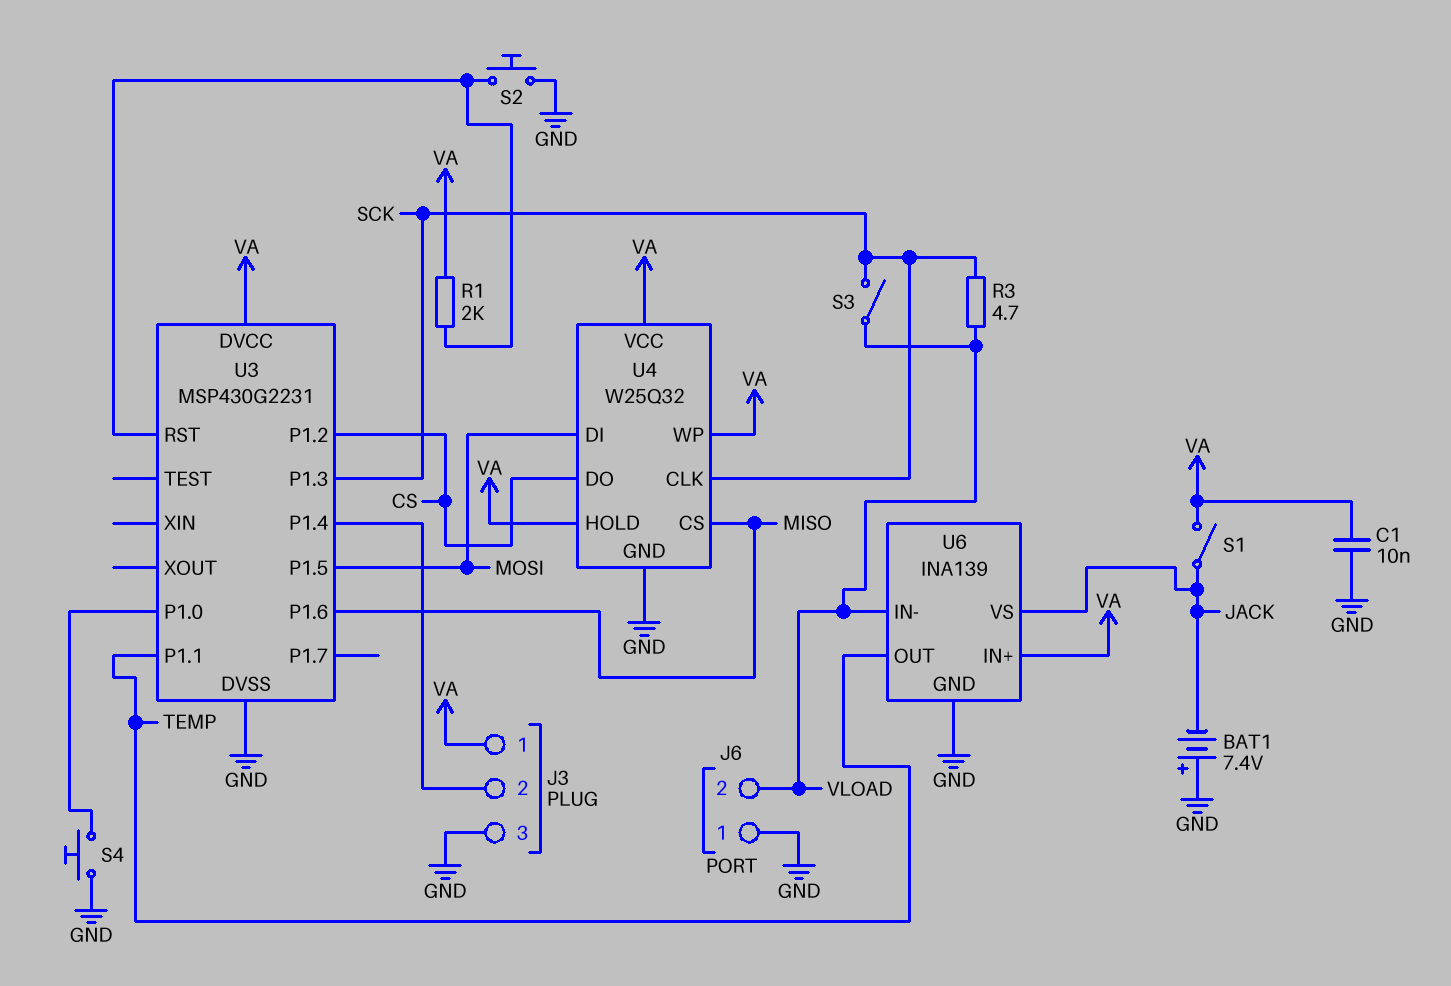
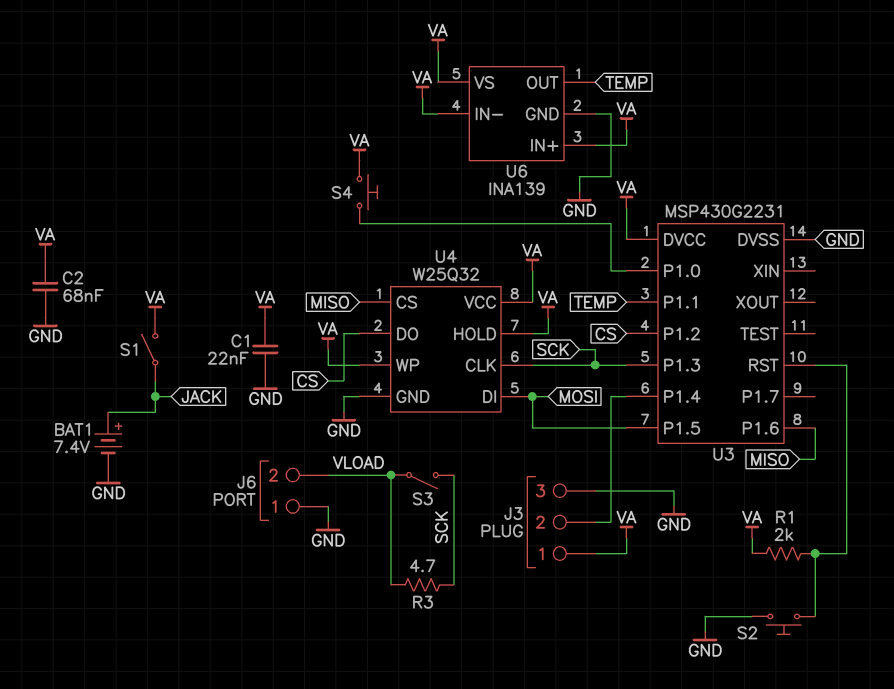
BAT1: 7.4V (plus GND, minus JACK) -> 7.4V (plus JACK, minus GND)
C1: 10nF (GND, VA) -> 22nF (GND, VA)
C2: none -> 68nF (GND, VA)
S4: button (GND, U3/P1.0) -> button (U3/P1.0, VA)
U6 pin IN-: VLOAD -> VA
U6 pin VS: JACK -> VA

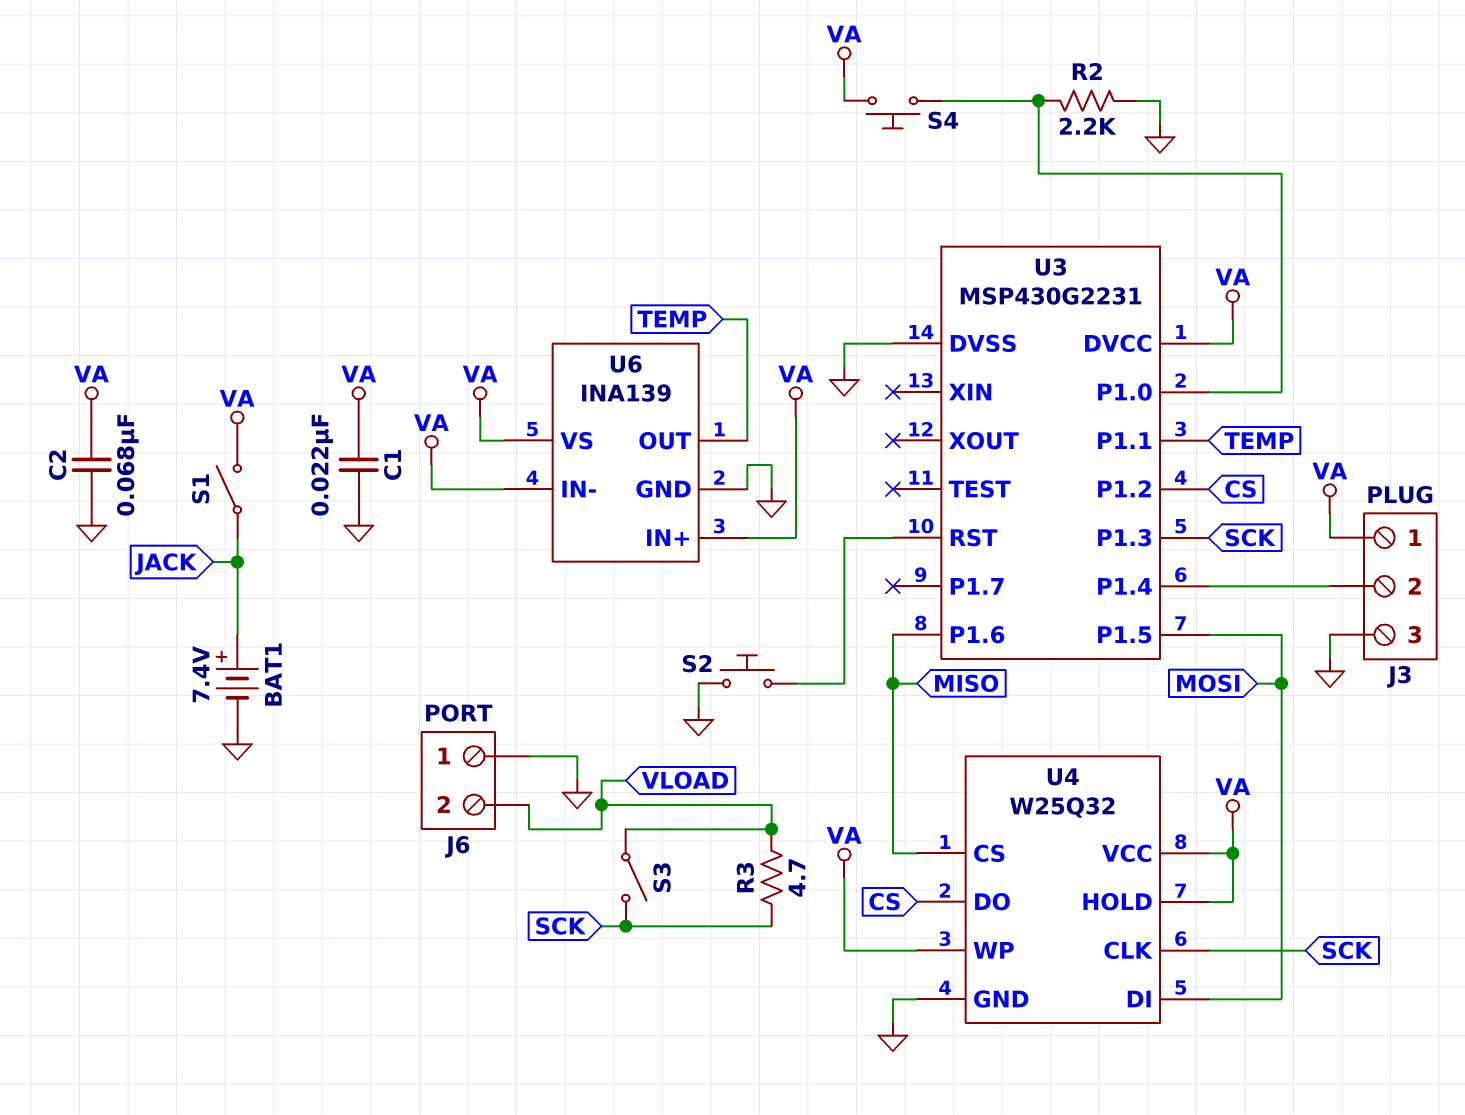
R1: 2k (U3/RST, VA) -> none
R2: none -> 2.2k (GND, U3/P1.0)

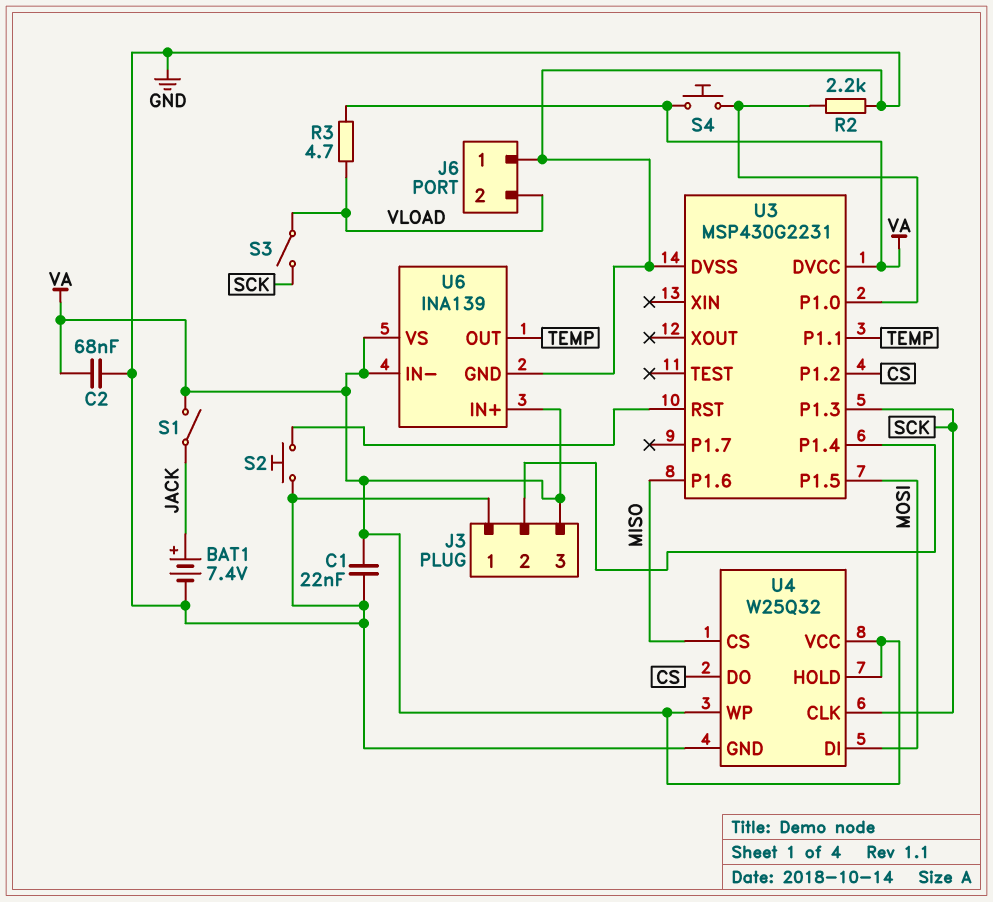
J3 pin 1: VA -> GND
J3 pin 3: GND -> VA
R3: 4.7 (SCK, VLOAD) -> 4.7 (VA, VLOAD)

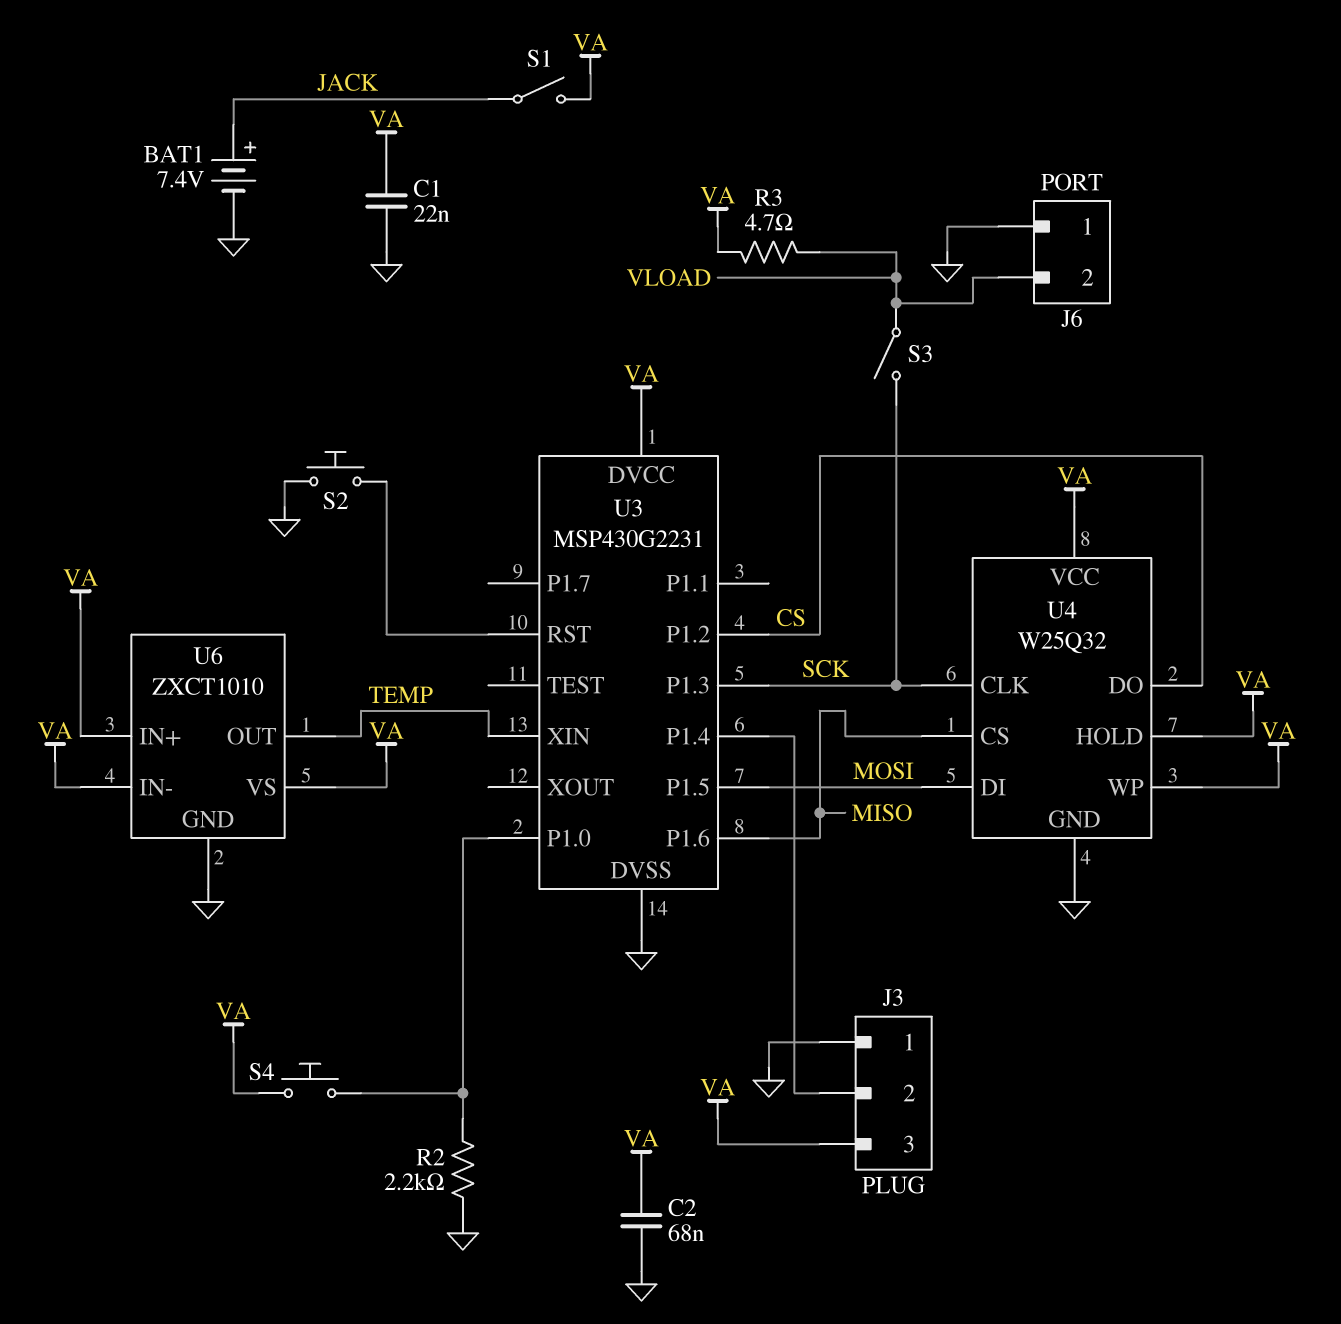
U3 pin P1.1: TEMP -> none
U3 pin XIN: none -> TEMP
U6: INA139 -> ZXCT1010

